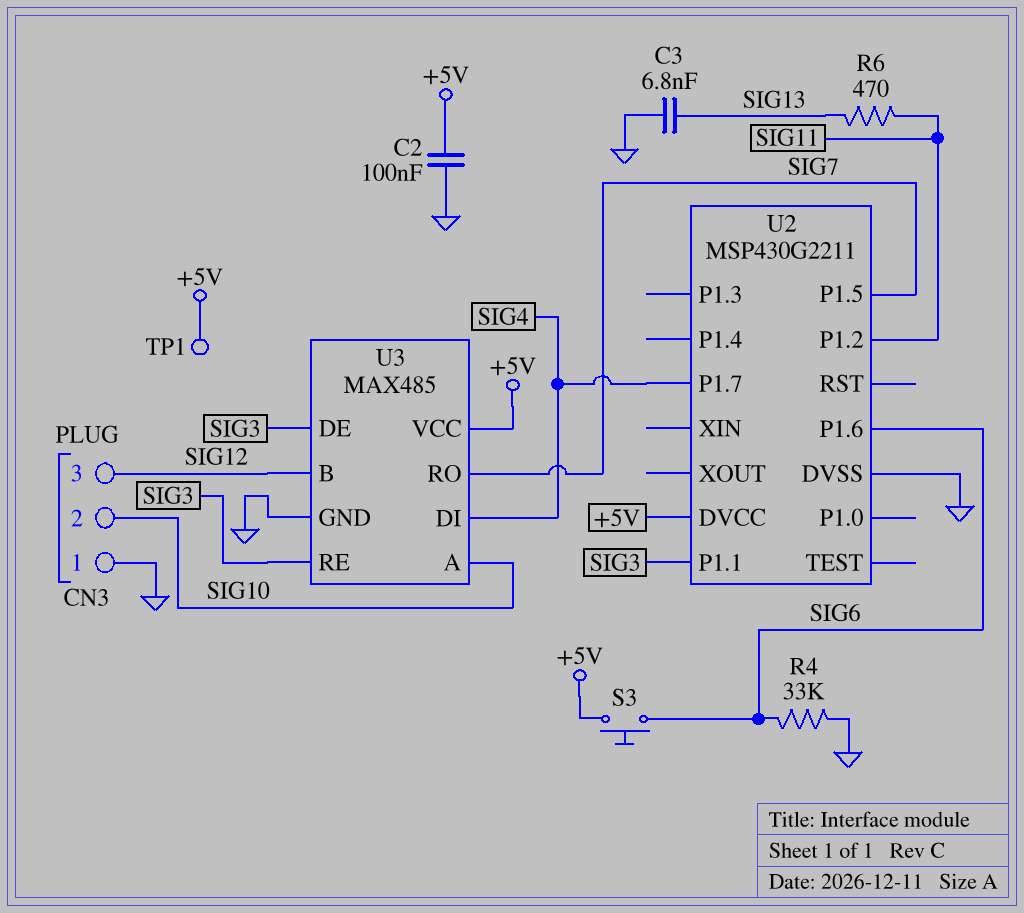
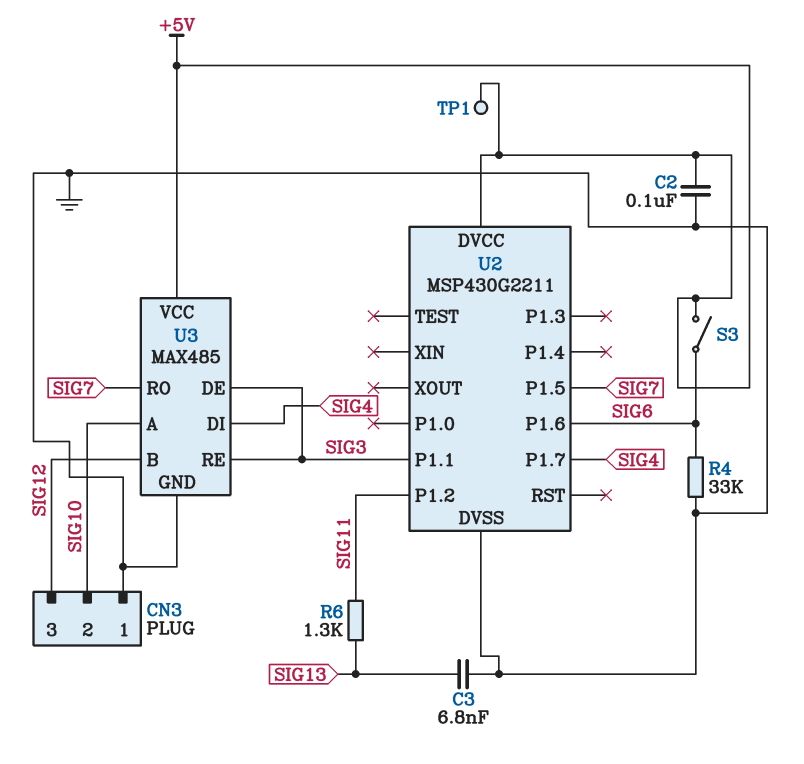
R6: 470 (SIG11, SIG13) -> 1.3k (SIG11, SIG13)
S3: button (+5V, SIG6) -> switch (+5V, SIG6)

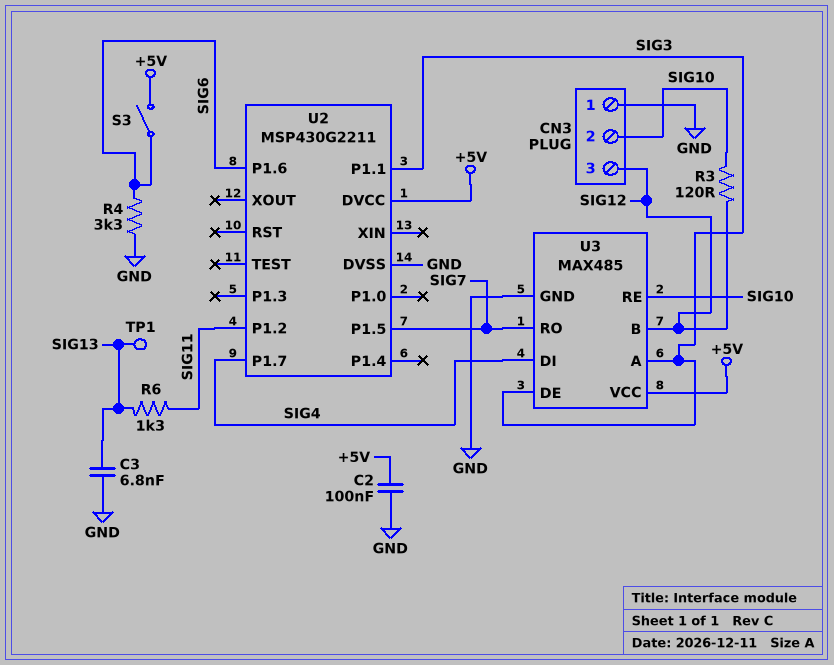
R3: none -> 120 (SIG10, SIG12)
R4: 33k (GND, SIG6) -> 3.3k (GND, SIG6)
TP1: test point (+5V) -> test point (SIG13)
U3 pin A: SIG10 -> SIG3
U3 pin RE: SIG3 -> SIG10

